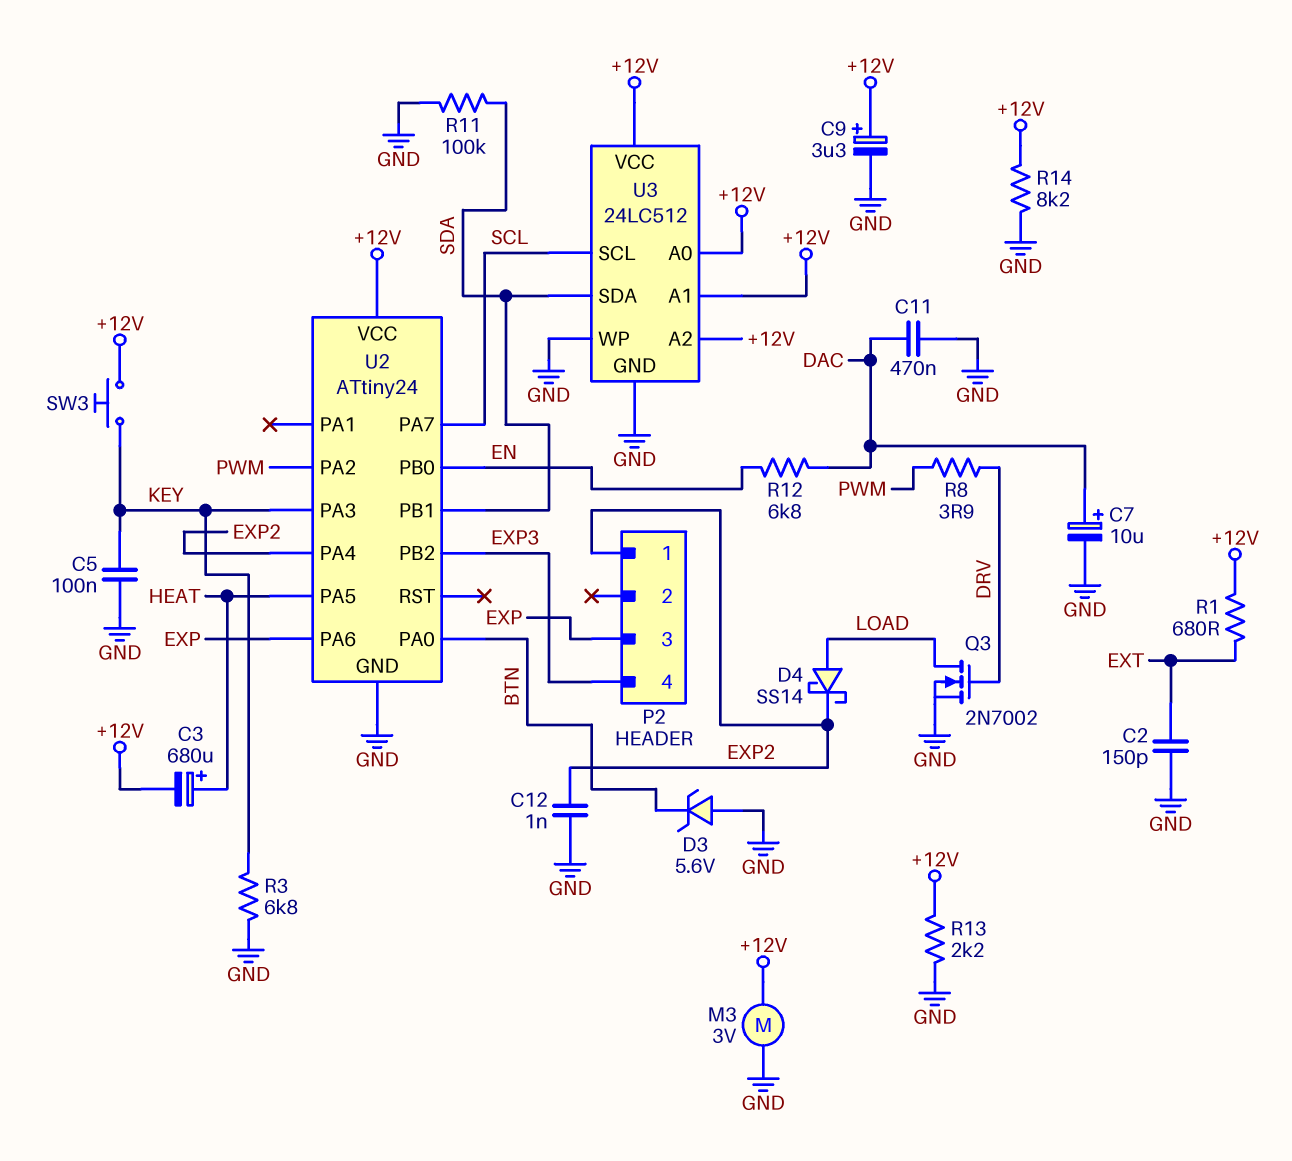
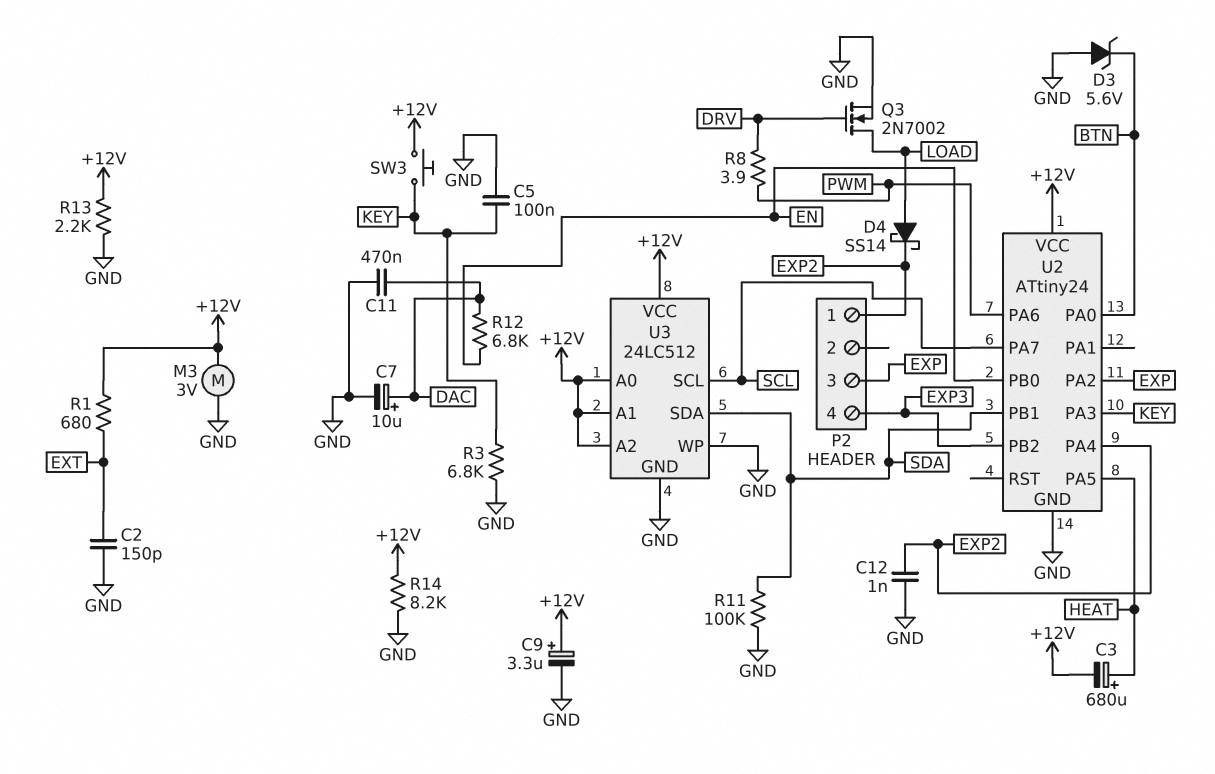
U2 pin PA2: PWM -> EXP
U2 pin PA6: EXP -> PWM

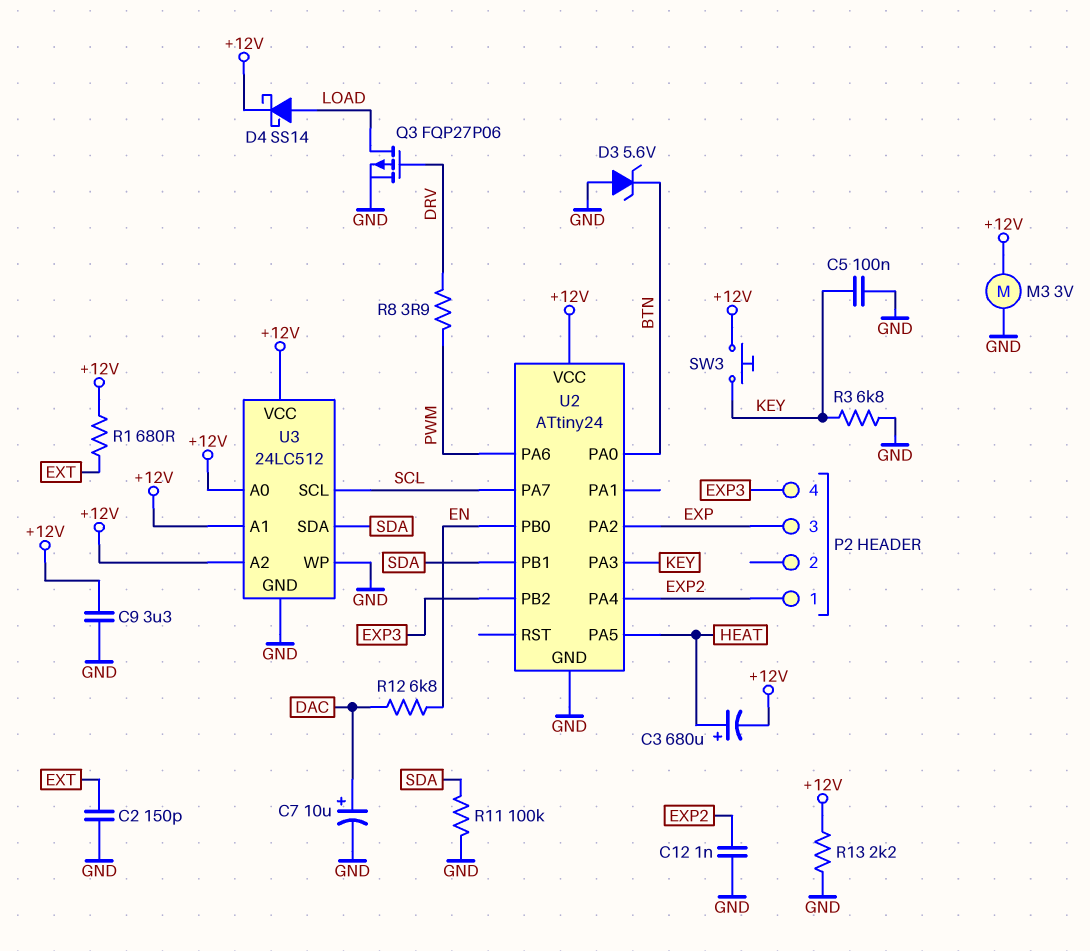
C9: 3.3uF (plus +12V, minus GND) -> 3.3uF (+12V, GND)
C11: 470nF (DAC, GND) -> none
D4: schottky SS14 (A LOAD, K EXP2) -> schottky SS14 (A LOAD, K +12V)
Q3: NMOS 2N7002 (G DRV, D LOAD, S GND) -> PMOS FQP27P06 (G DRV, D LOAD, S GND)
R14: 8.2k (+12V, GND) -> none

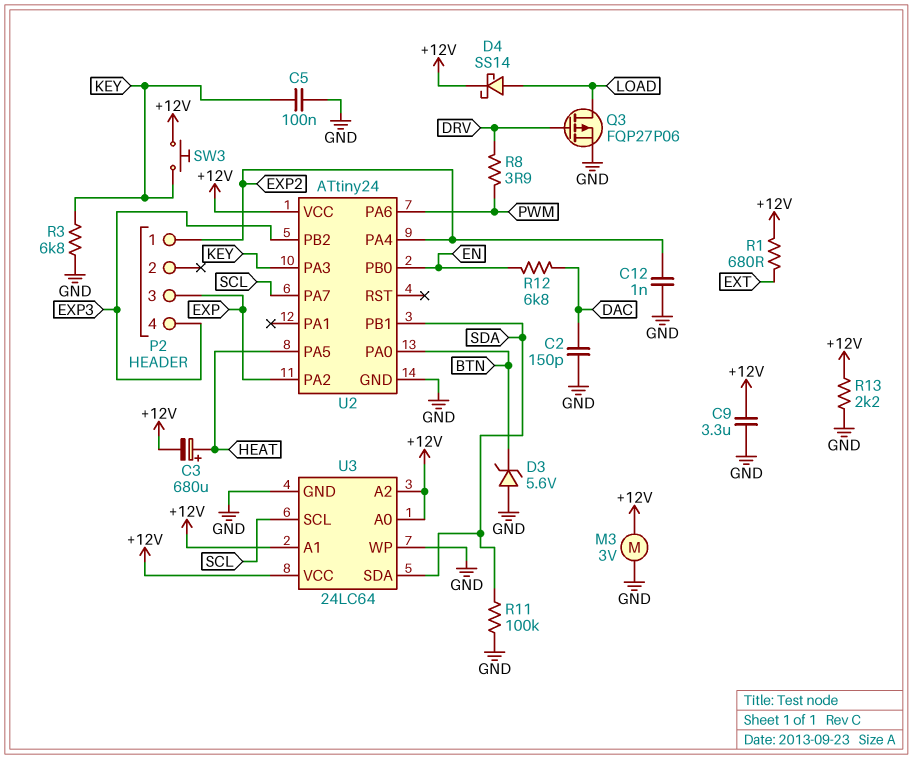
C2: 150pF (EXT, GND) -> 150pF (DAC, GND)
C7: 10uF (plus DAC, minus GND) -> none
U3: 24LC512 -> 24LC64

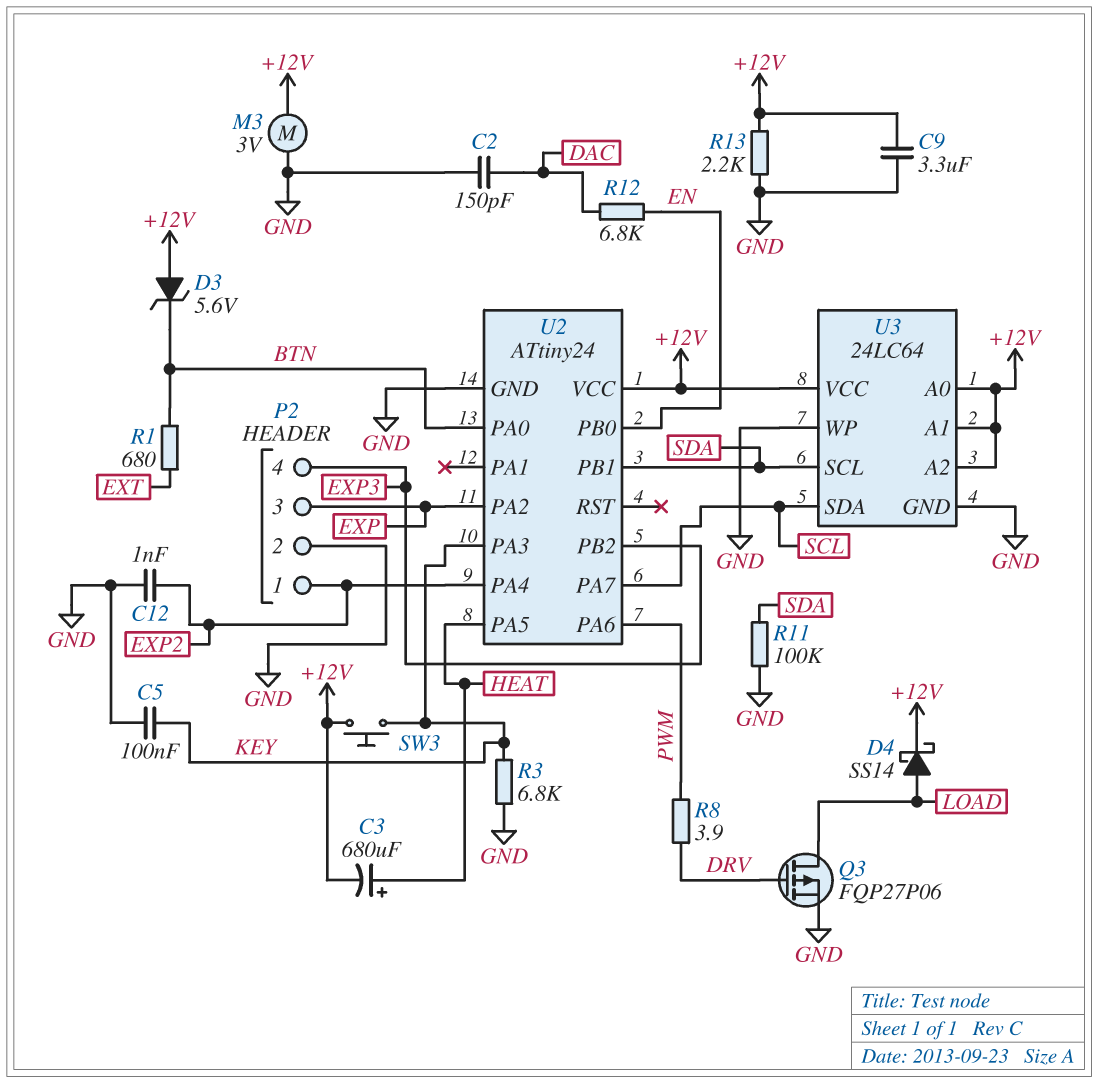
D3: zener 5.6V (A GND, K BTN) -> zener 5.6V (A +12V, K BTN)
P2 pin 2: none -> GND
R1: 680 (+12V, EXT) -> 680 (BTN, EXT)
U3 pin SCL: SCL -> SDA
U3 pin SDA: SDA -> SCL

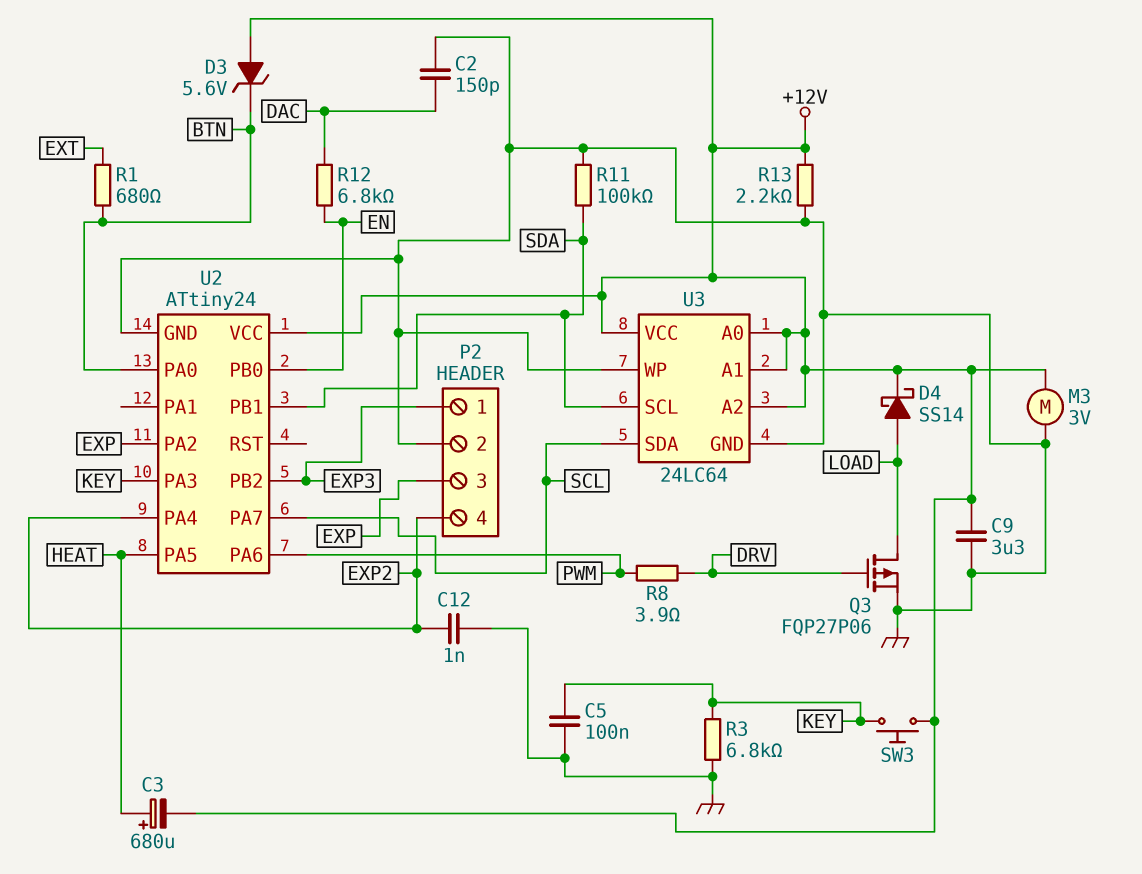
P2 pin 1: EXP2 -> EXP3
P2 pin 4: EXP3 -> EXP2

